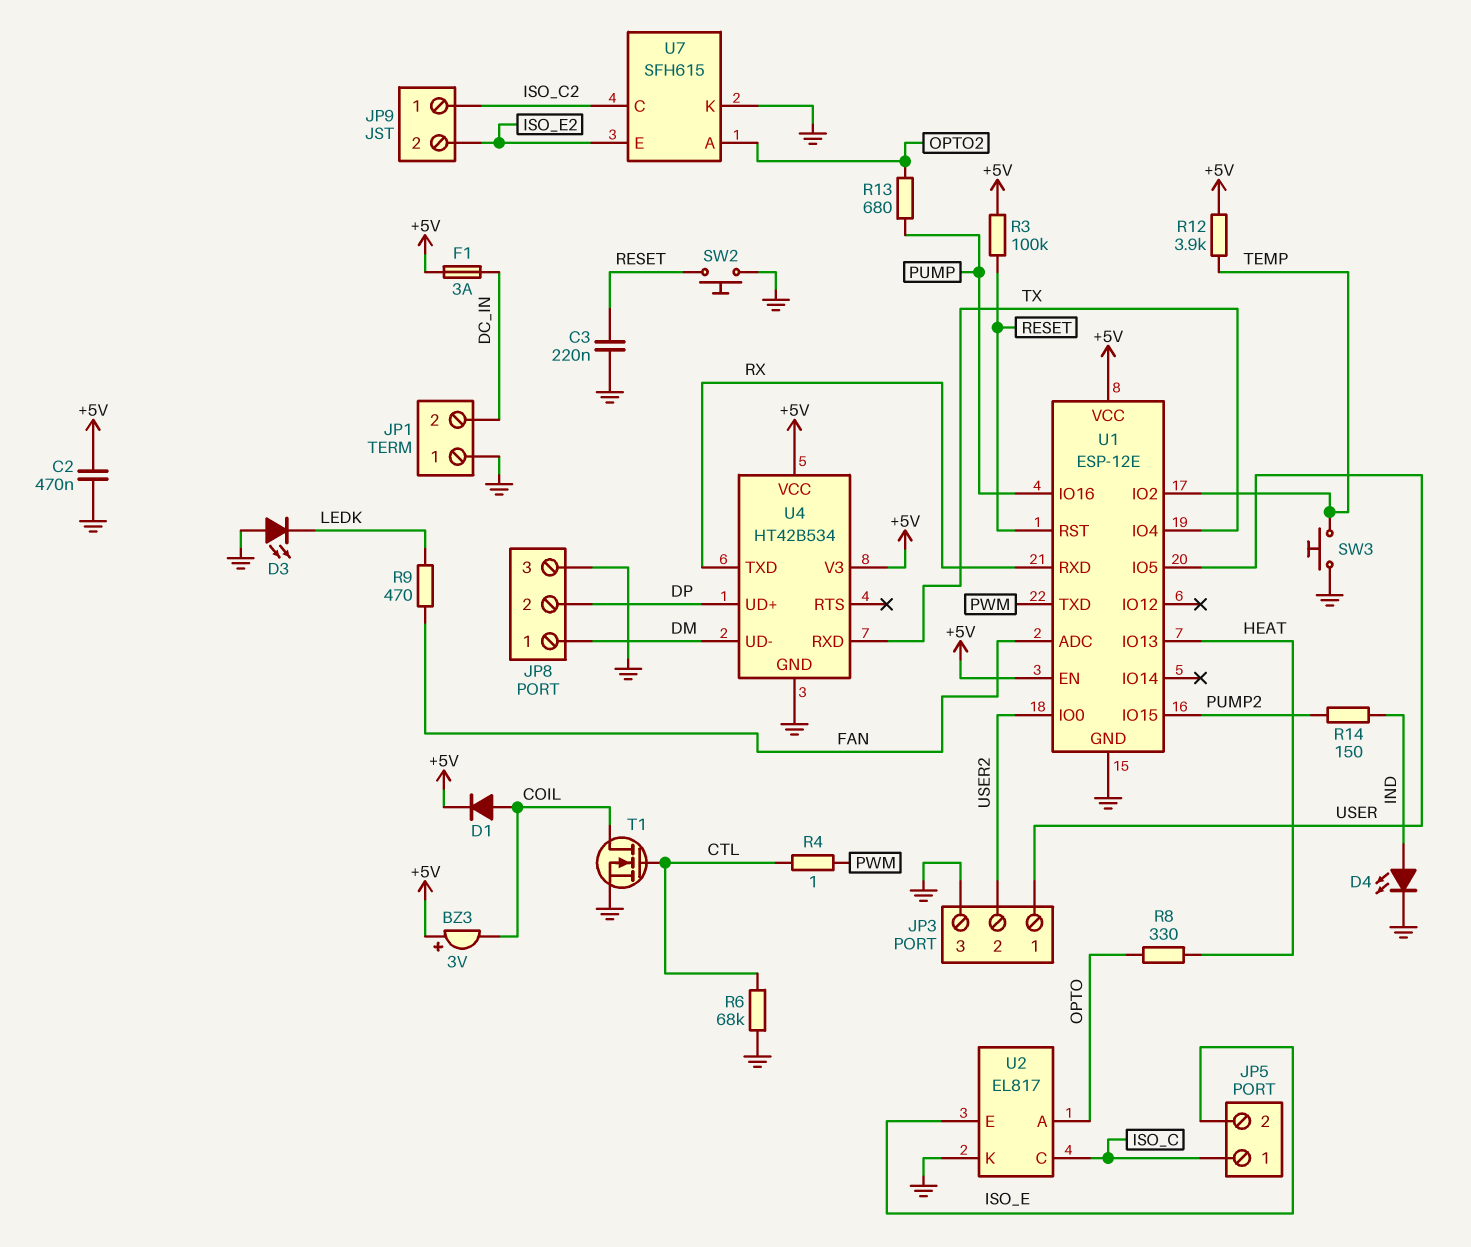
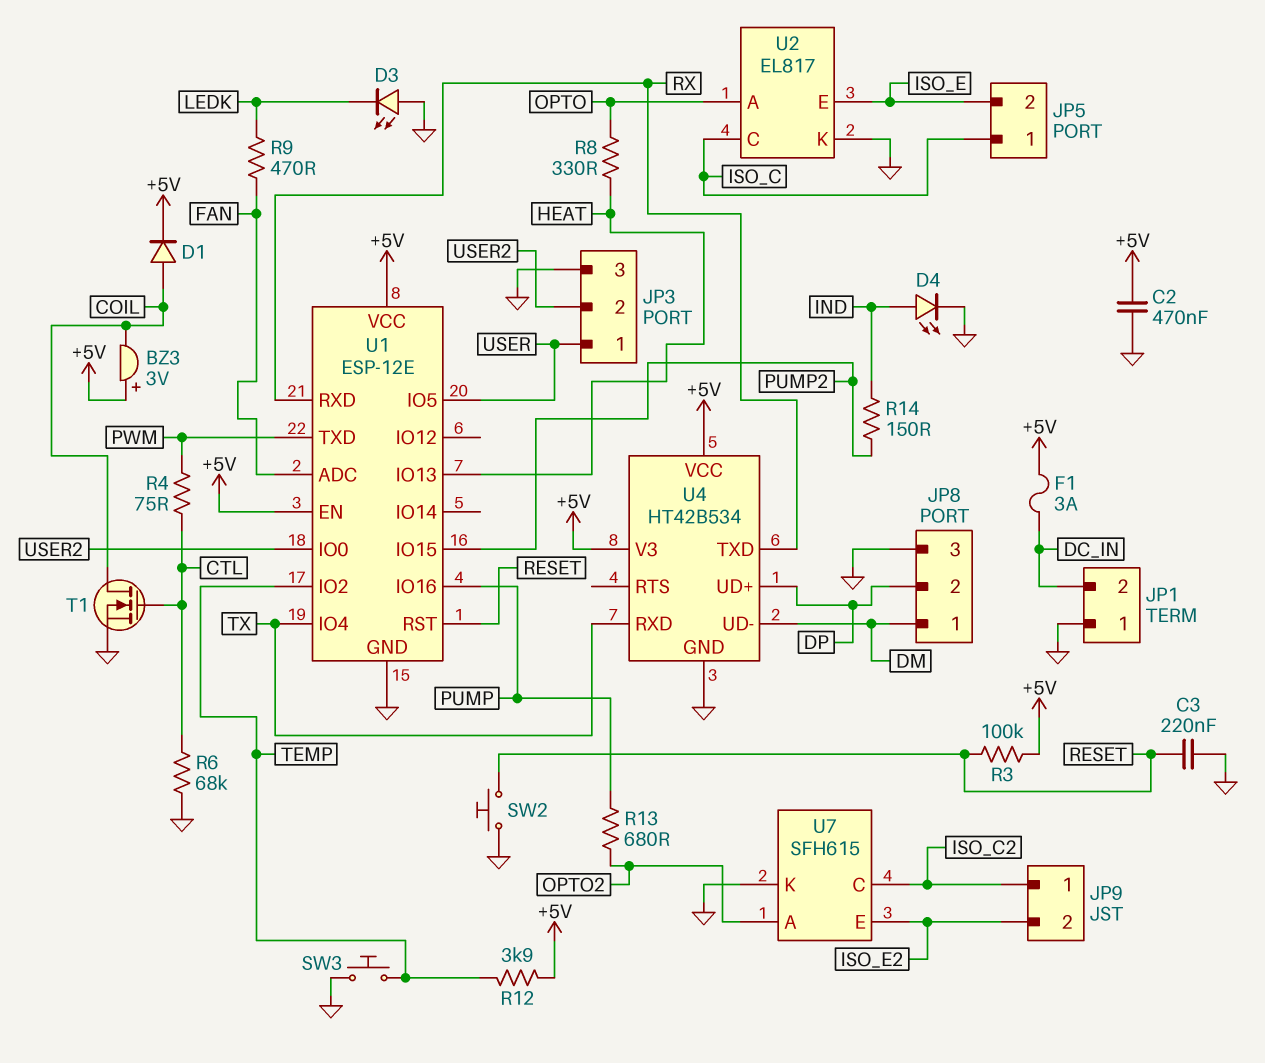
R4: 1 (CTL, PWM) -> 75 (CTL, PWM)

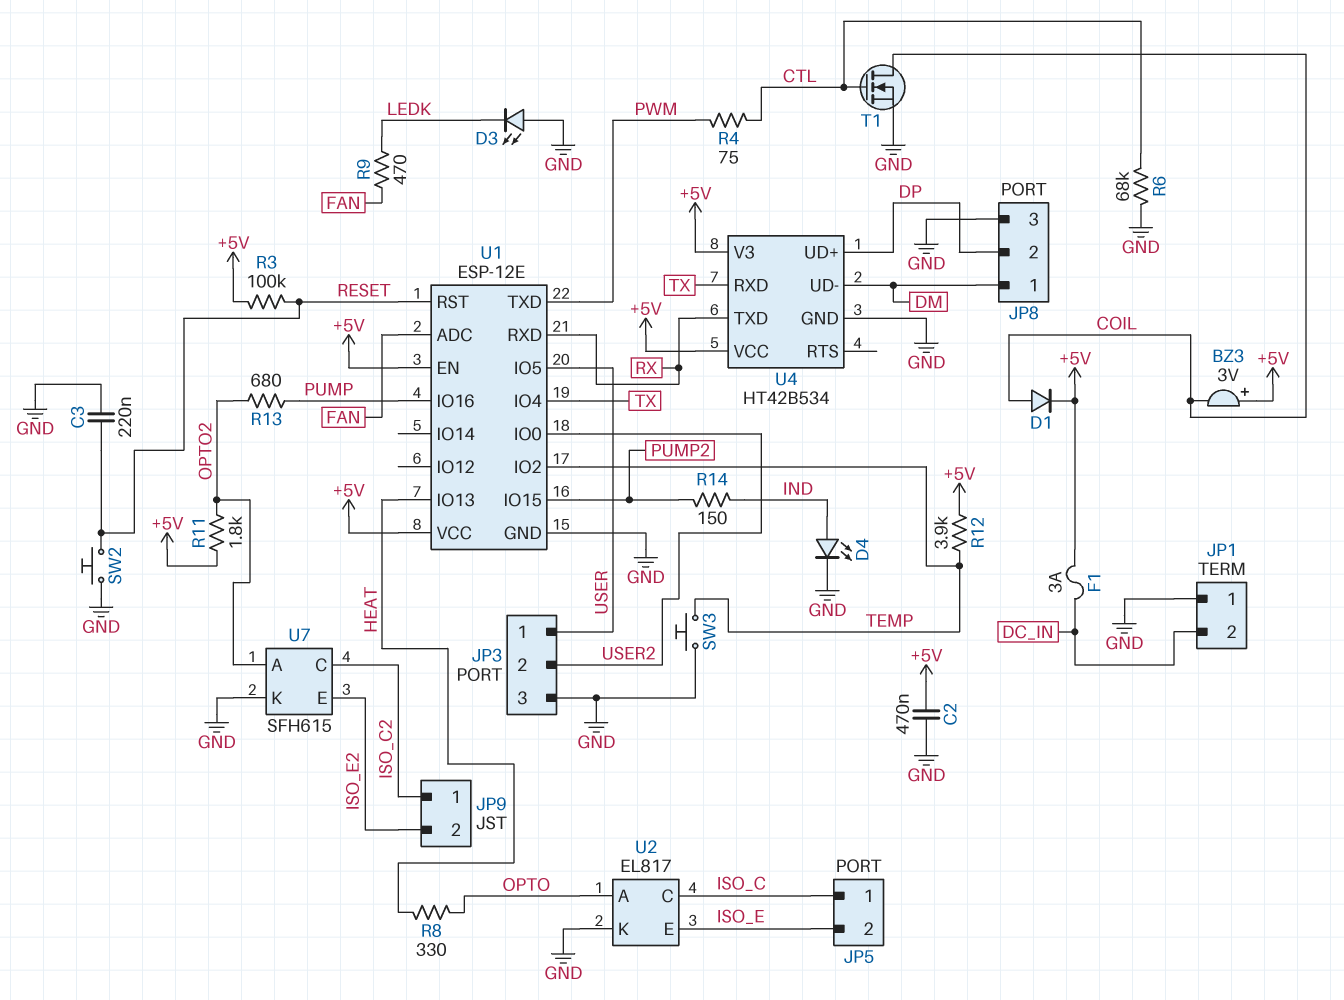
R11: none -> 1.8k (+5V, OPTO2)

